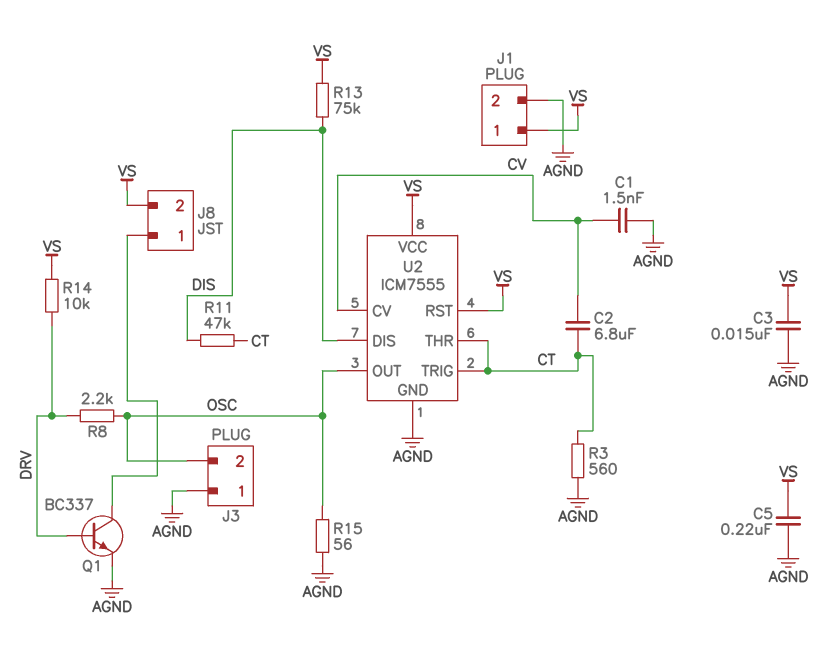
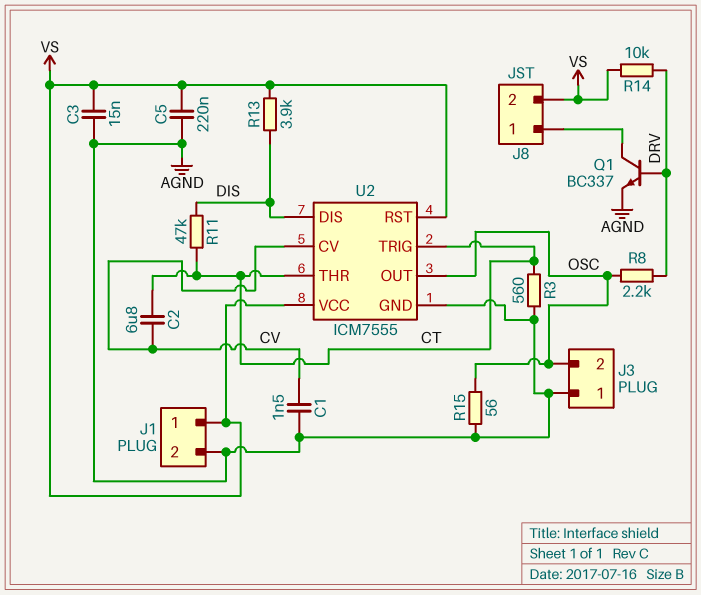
R13: 75k (DIS, VS) -> 3.9k (DIS, VS)

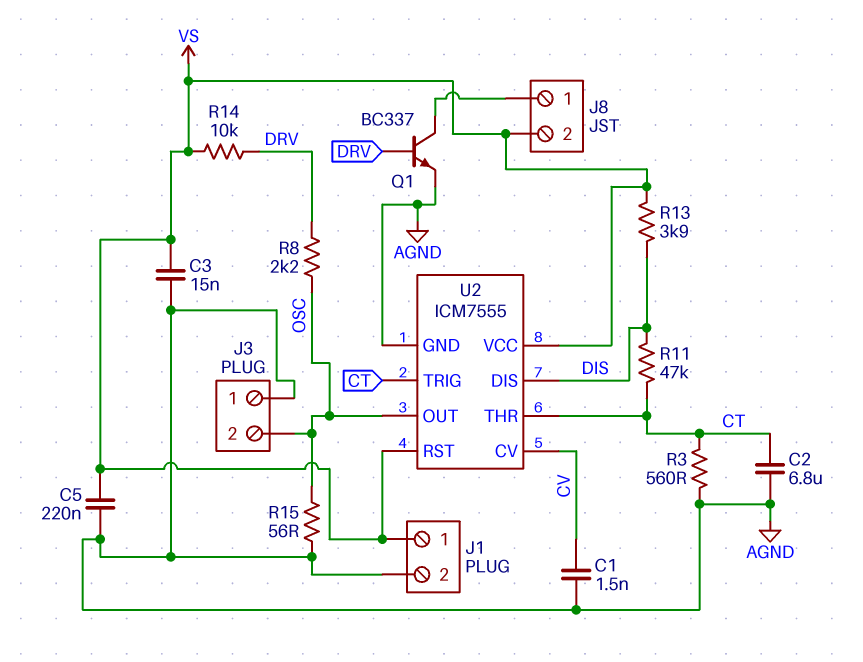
C2: 6.8uF (CT, CV) -> 6.8uF (AGND, CT)

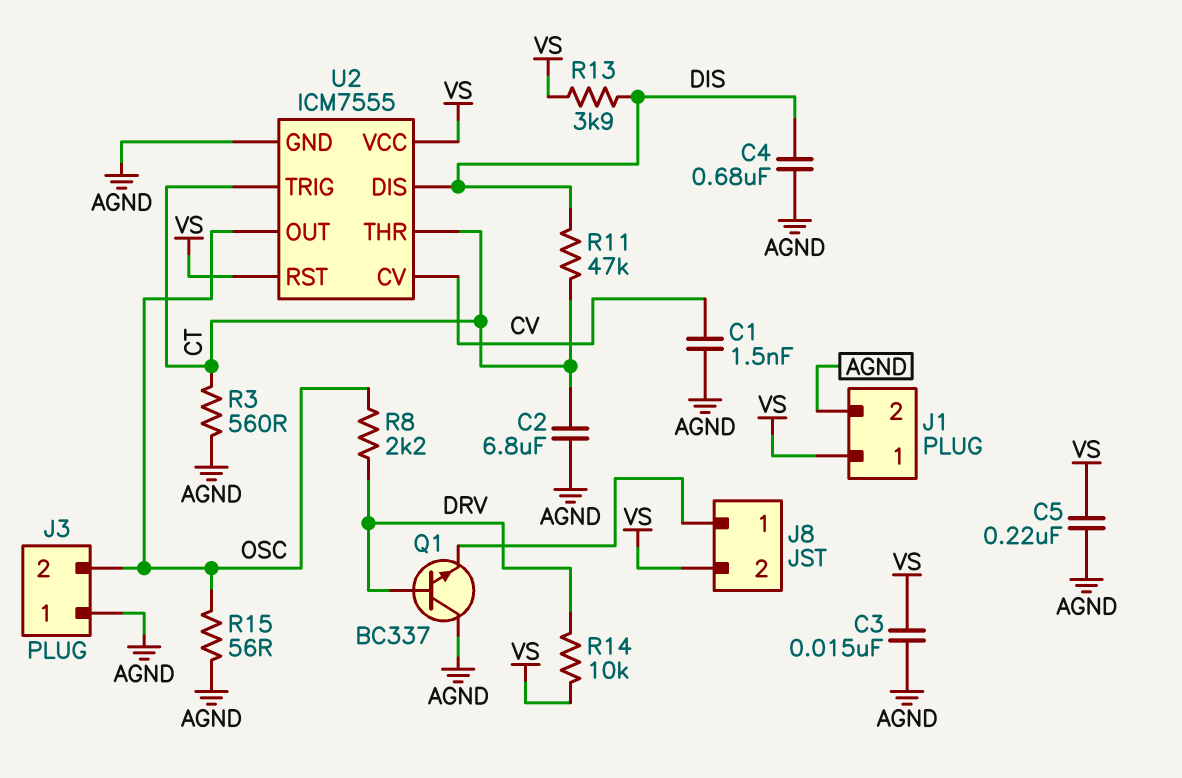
C4: none -> 680nF (AGND, DIS)
Q1: NPN BC337 (B DRV, C J8/1, E AGND) -> NPN BC337 (B DRV, C AGND, E J8/1)

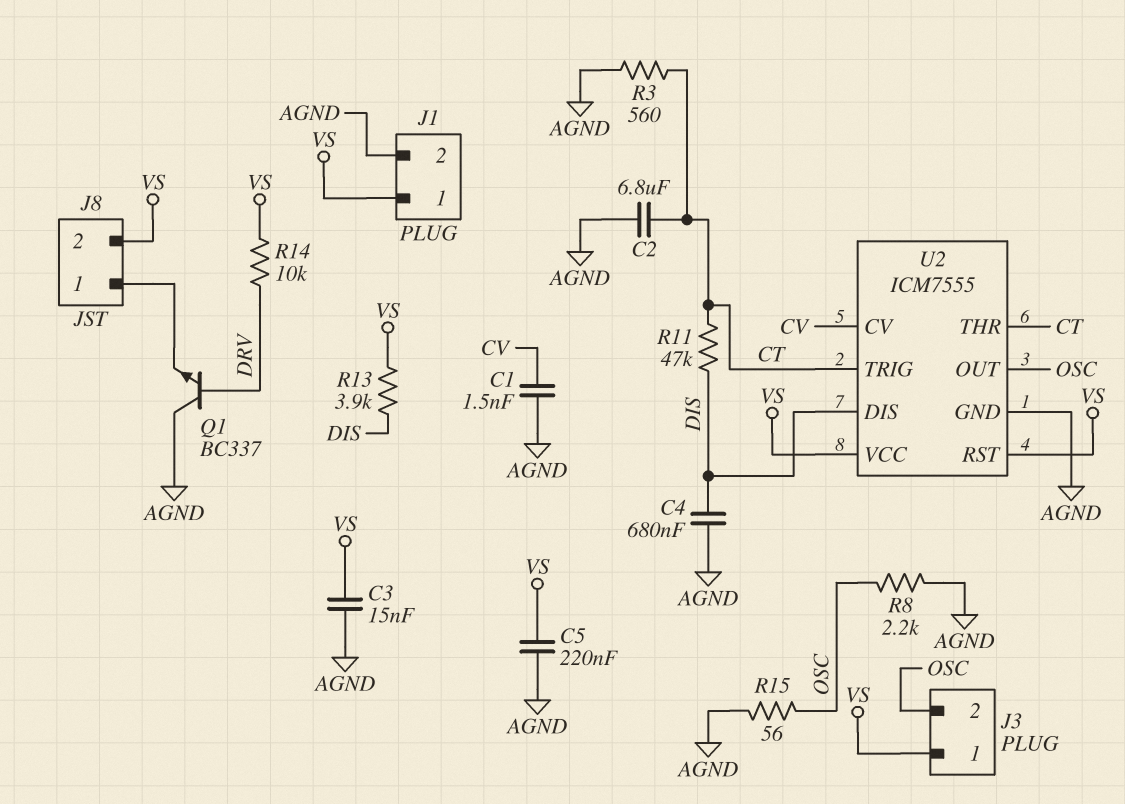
J3 pin 1: AGND -> VS
R8: 2.2k (DRV, OSC) -> 2.2k (AGND, OSC)

